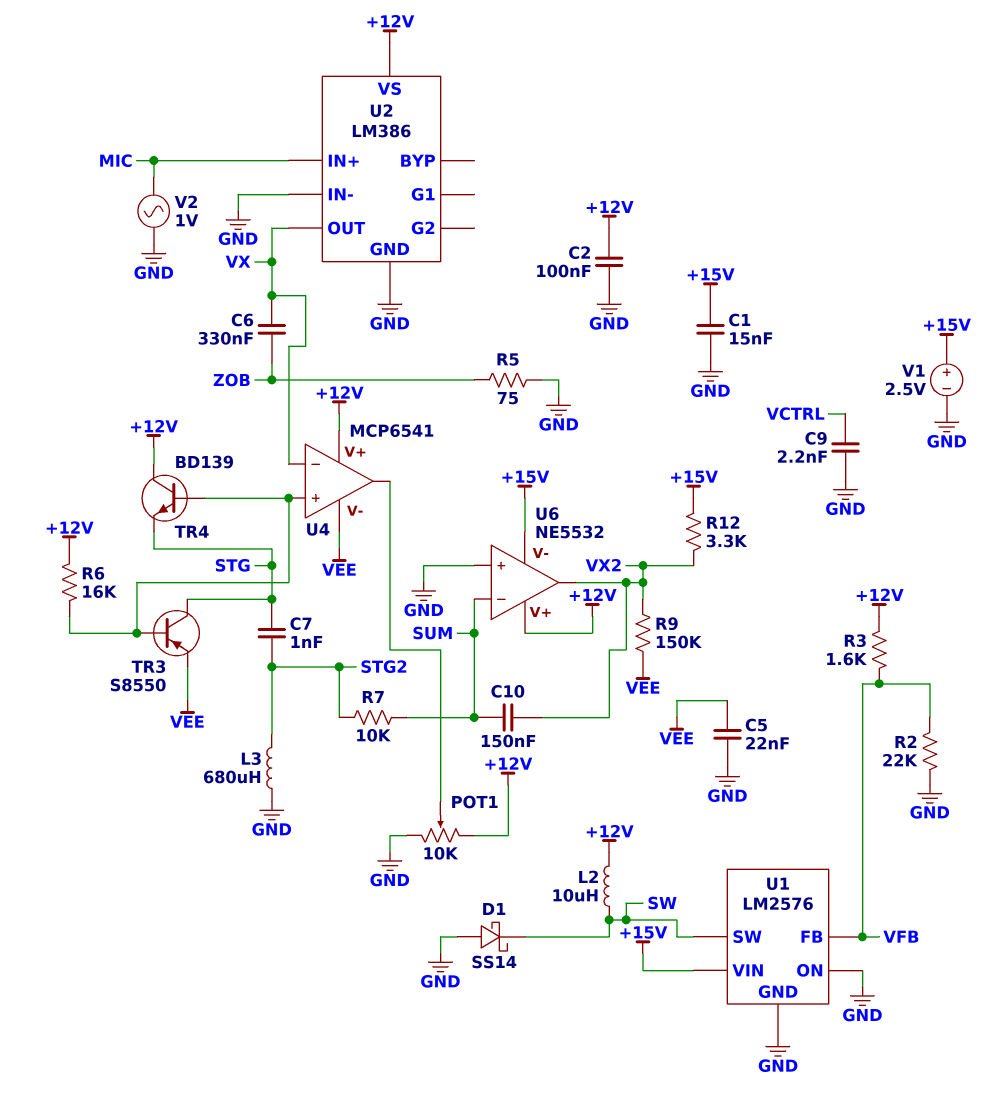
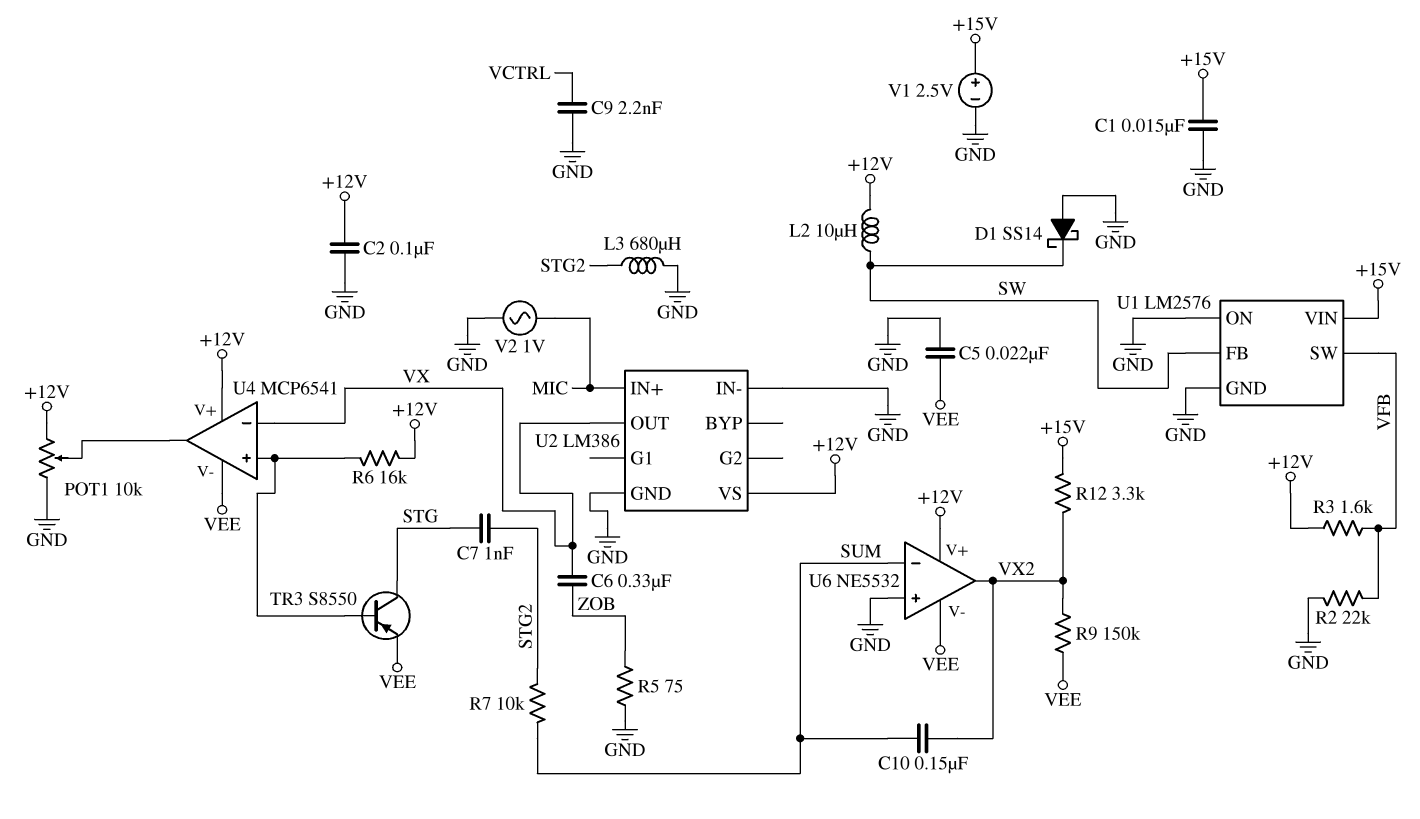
TR4: NPN BD139 (B U4/in+, C +12V, E STG) -> none
U1 pin FB: VFB -> SW
U1 pin SW: SW -> VFB
U6 pin V-: +15V -> VEE

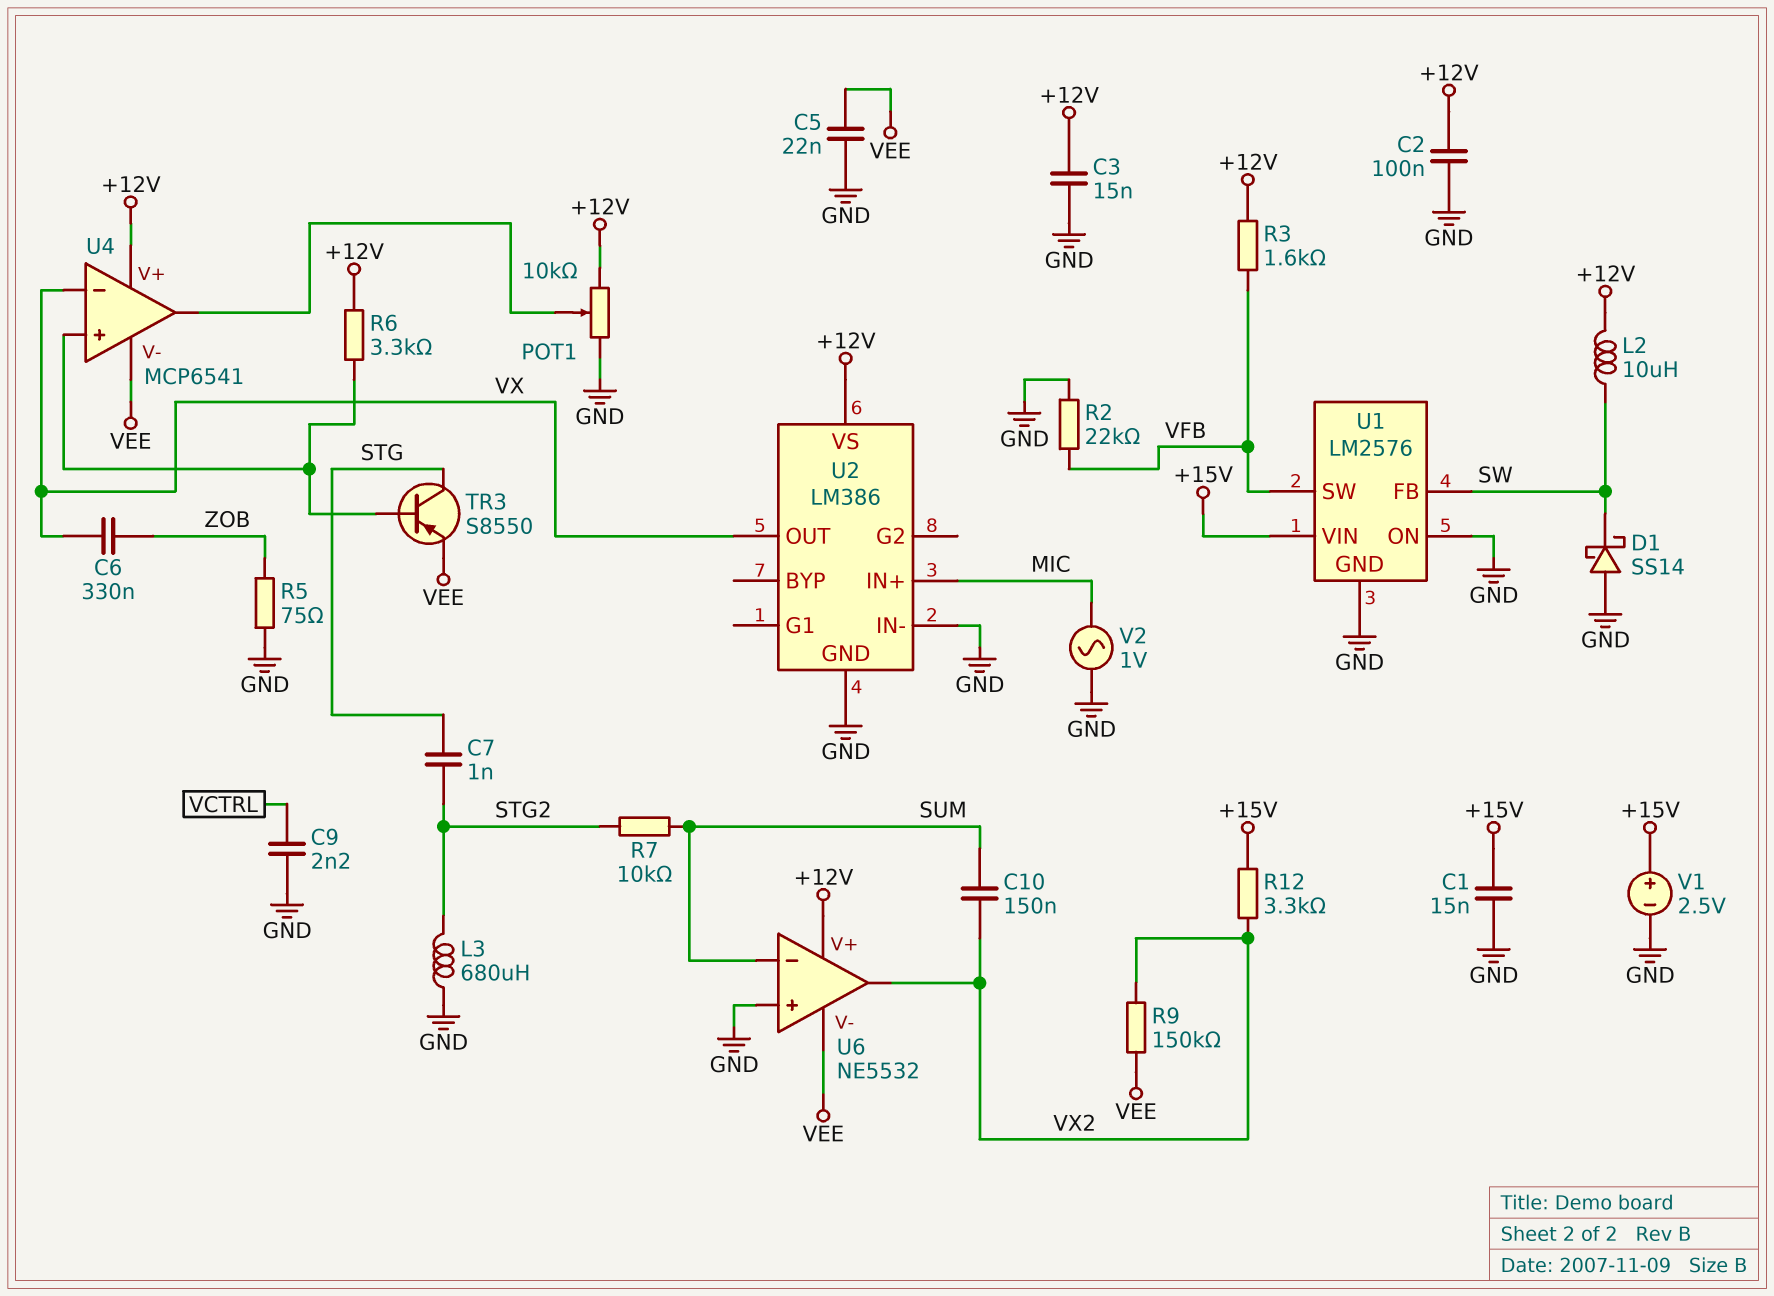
C3: none -> 15nF (+12V, GND)
R6: 16k (+12V, U4/in+) -> 3.3k (+12V, U4/in+)

